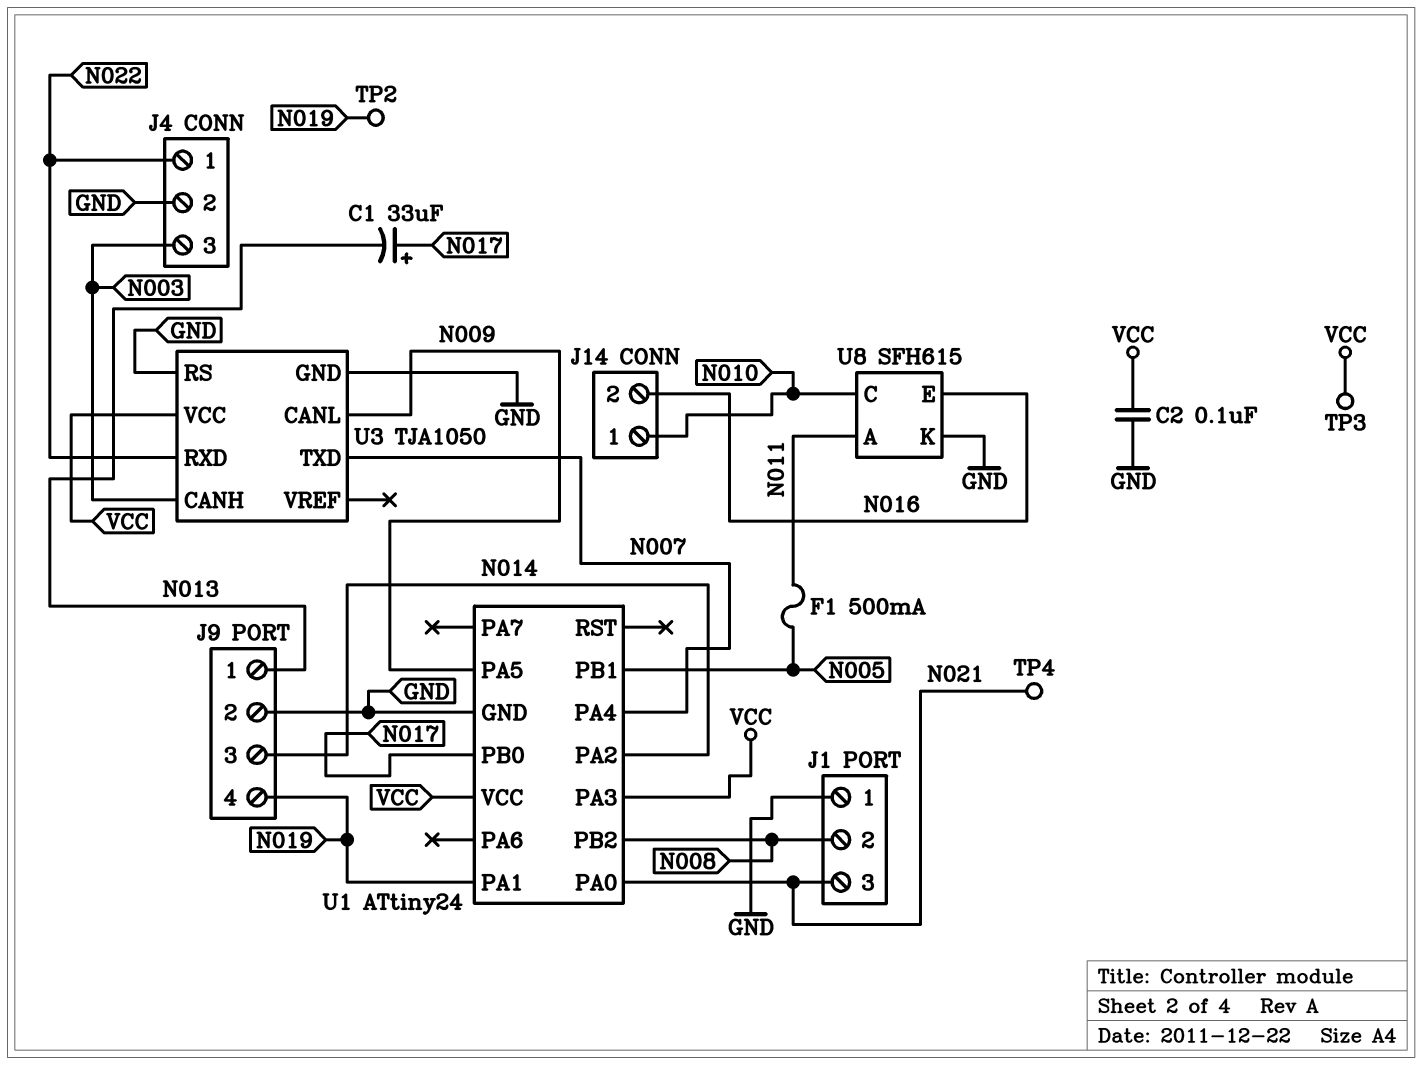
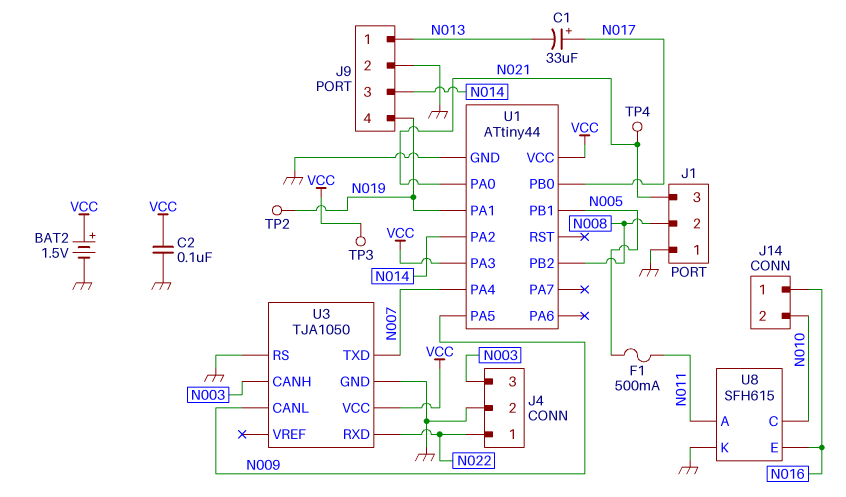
BAT2: none -> 1.5V (plus VCC, minus GND)
J14 pin 1: N010 -> N016
J14 pin 2: N016 -> N010
U1: ATtiny24 -> ATtiny44

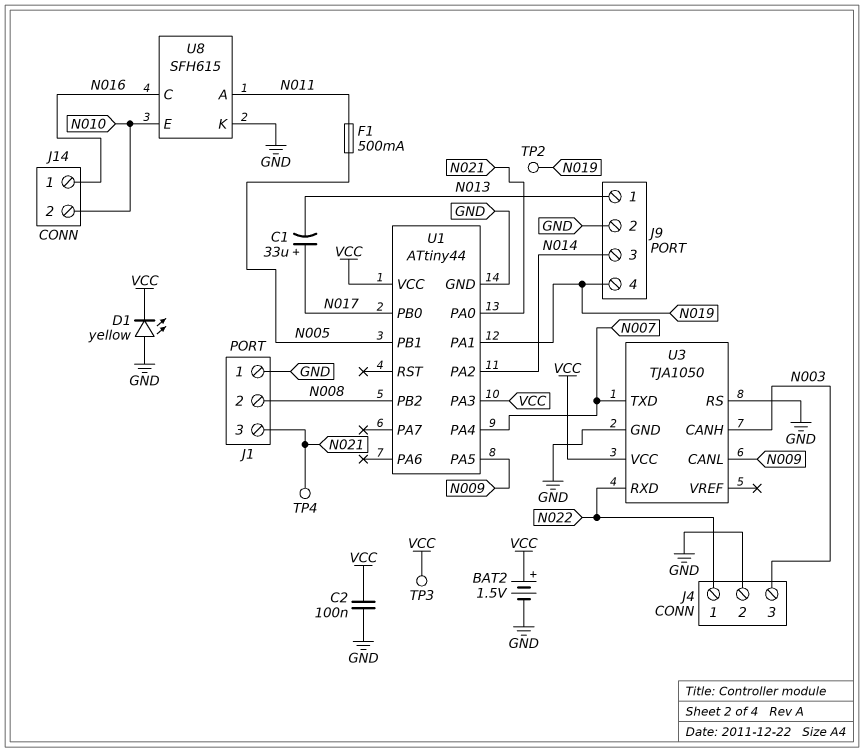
D1: none -> LED yellow (A GND, K VCC)
U8 pin C: N010 -> N016
U8 pin E: N016 -> N010

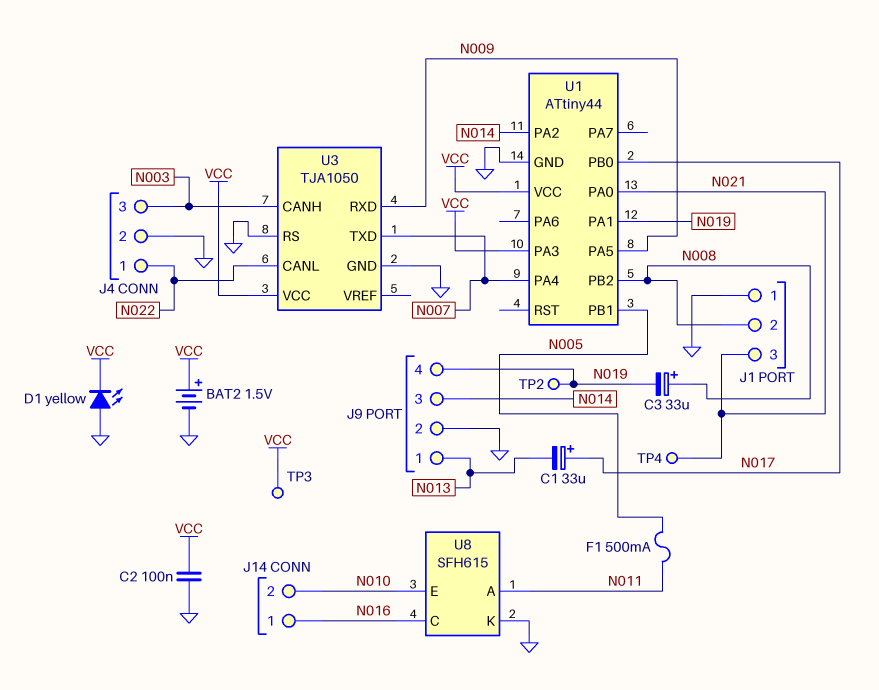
C3: none -> 33uF (plus N008, minus N019)
U3 pin CANL: N009 -> N022
U3 pin RXD: N022 -> N009

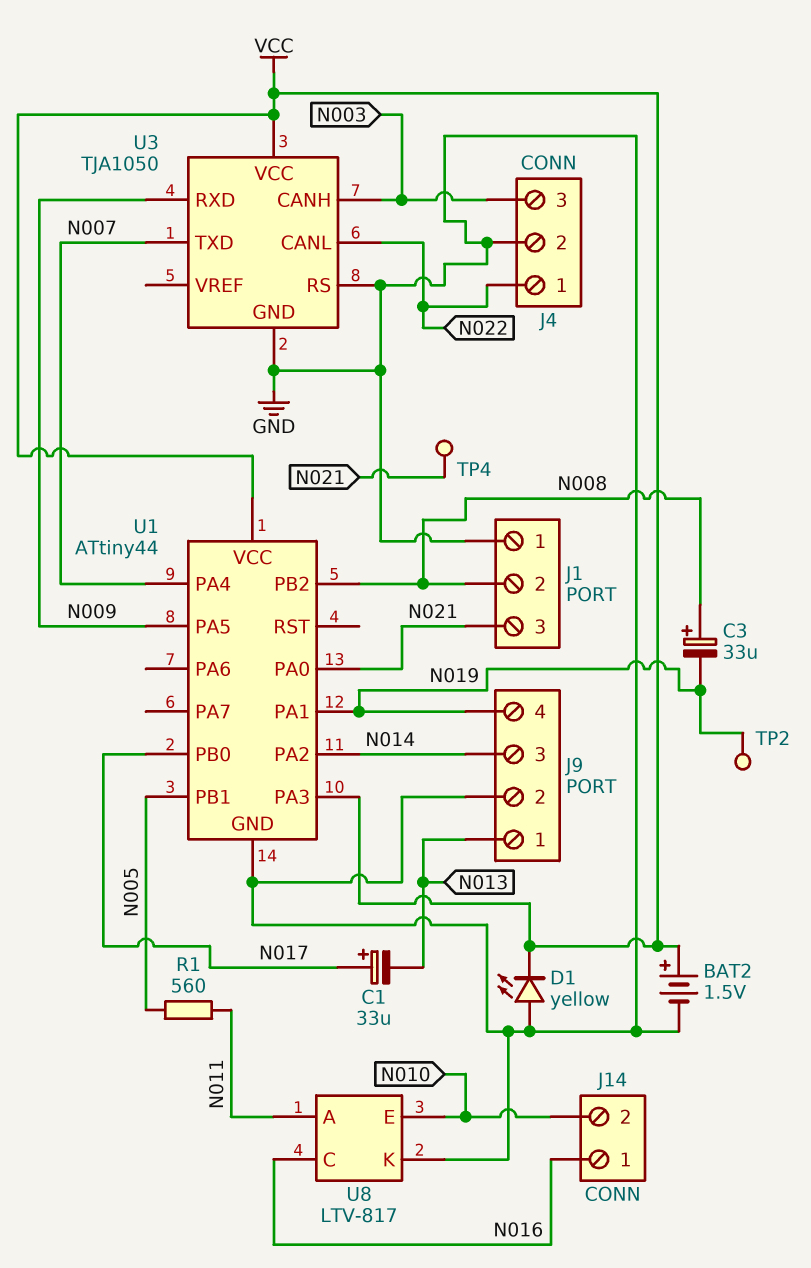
C2: 100nF (GND, VCC) -> none
F1: 500mA (N005, N011) -> none
R1: none -> 560 (N005, N011)
TP3: test point (VCC) -> none
U8: SFH615 -> LTV-817

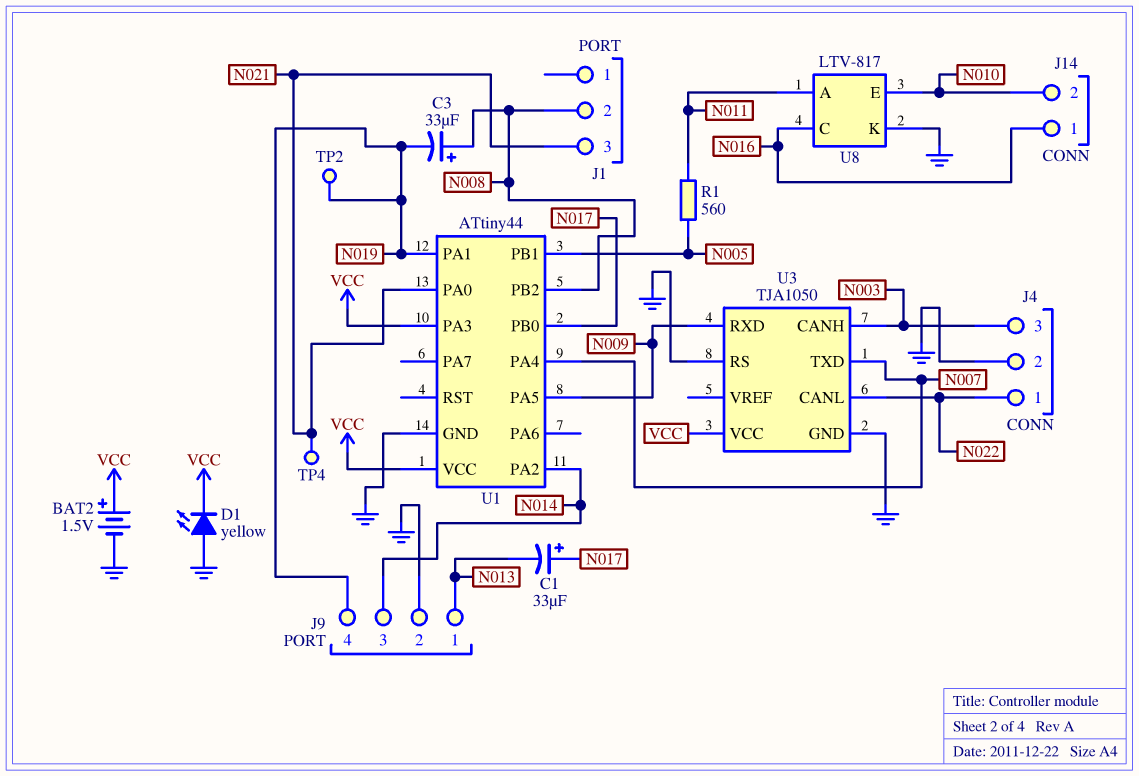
J1 pin 1: GND -> none

